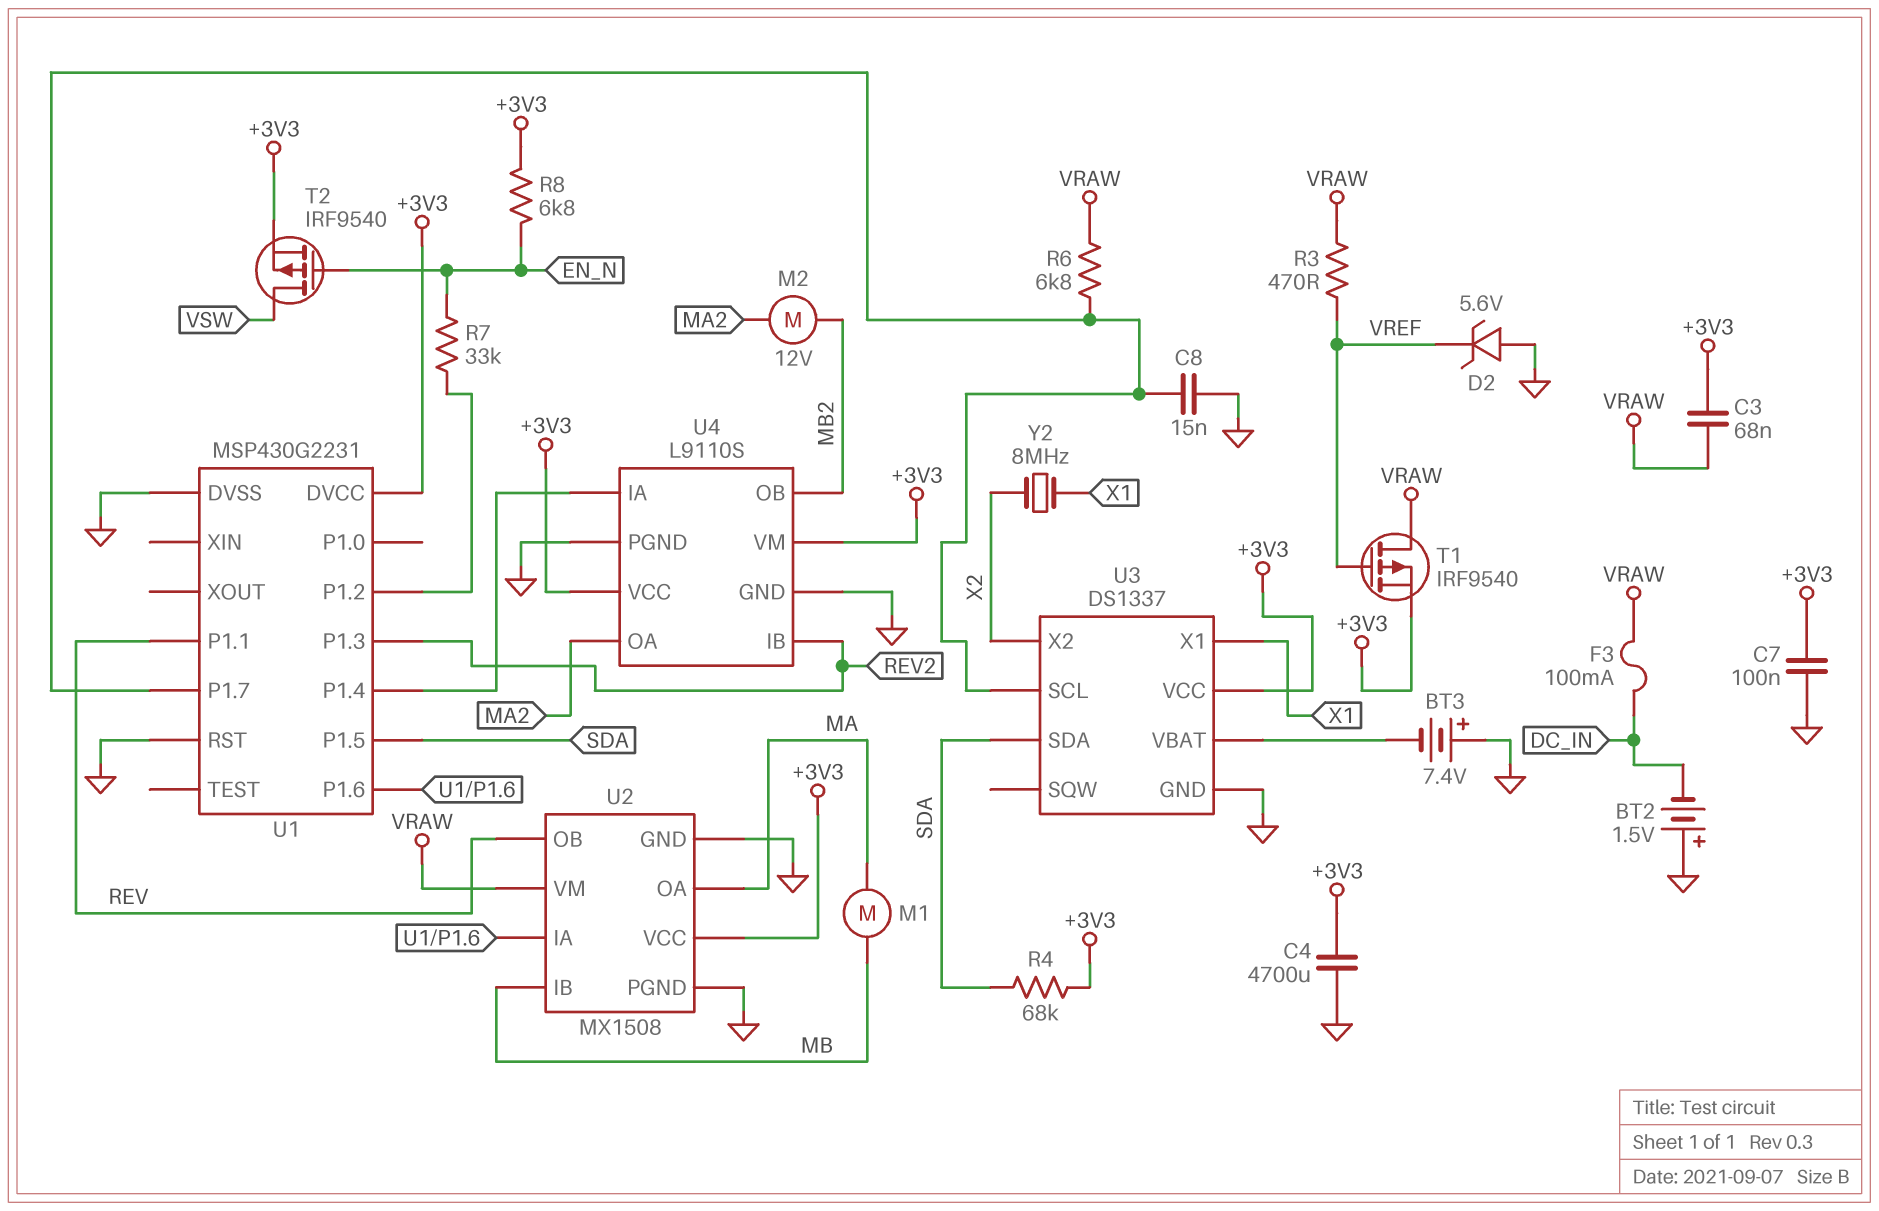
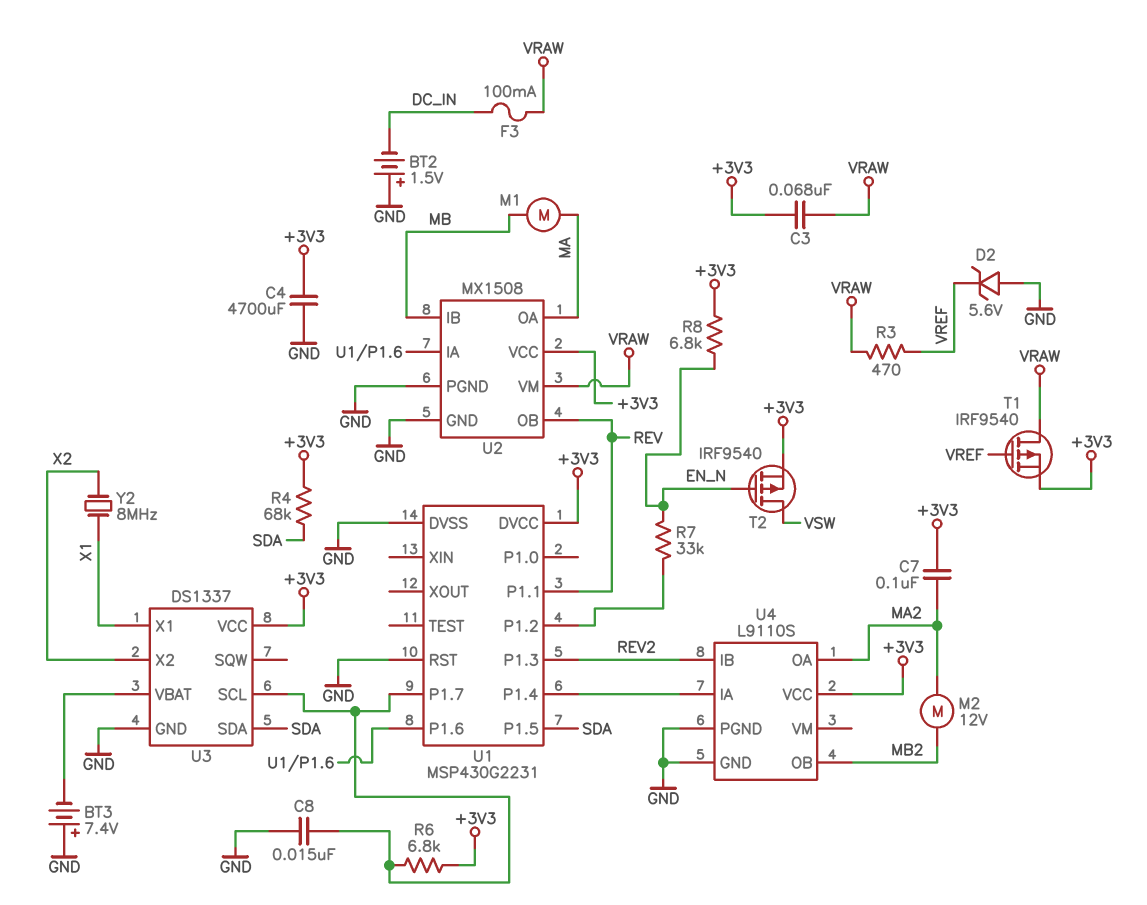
C7: 100nF (+3V3, GND) -> 100nF (+3V3, MA2)
R6: 6.8k (U1/P1.7, VRAW) -> 6.8k (+3V3, U1/P1.7)
U4 pin VM: +3V3 -> none

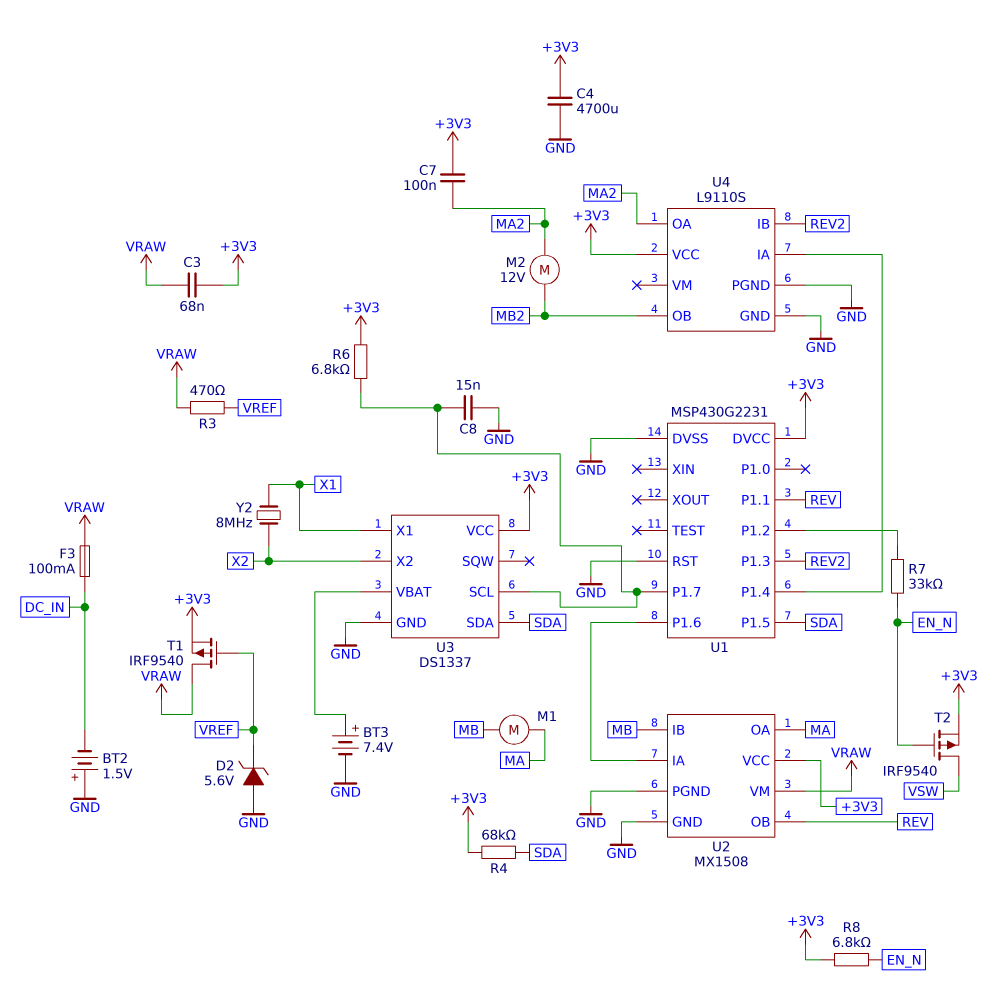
BT3: 7.4V (plus GND, minus U3/VBAT) -> 7.4V (plus U3/VBAT, minus GND)

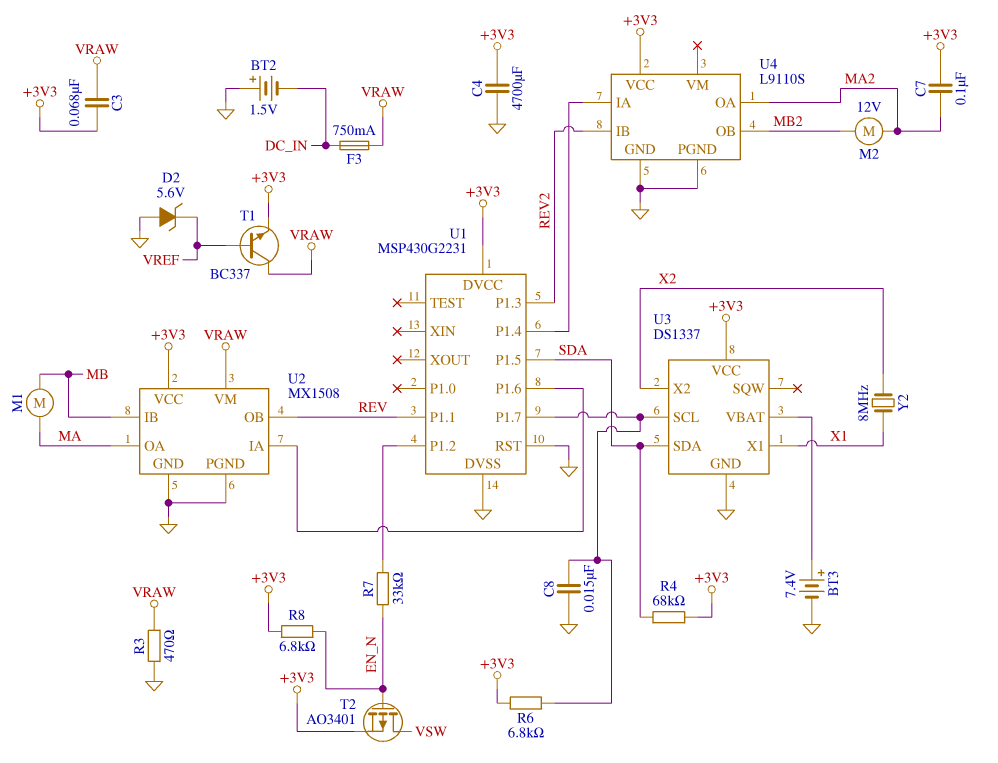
F3: 100mA (DC_IN, VRAW) -> 750mA (DC_IN, VRAW)
R3: 470 (VRAW, VREF) -> 470 (GND, VRAW)
T1: PMOS IRF9540 (G VREF, D VRAW, S +3V3) -> NPN BC337 (B VREF, C VRAW, E +3V3)
T2: PMOS IRF9540 (G EN_N, D VSW, S +3V3) -> PMOS AO3401 (G EN_N, D VSW, S +3V3)

